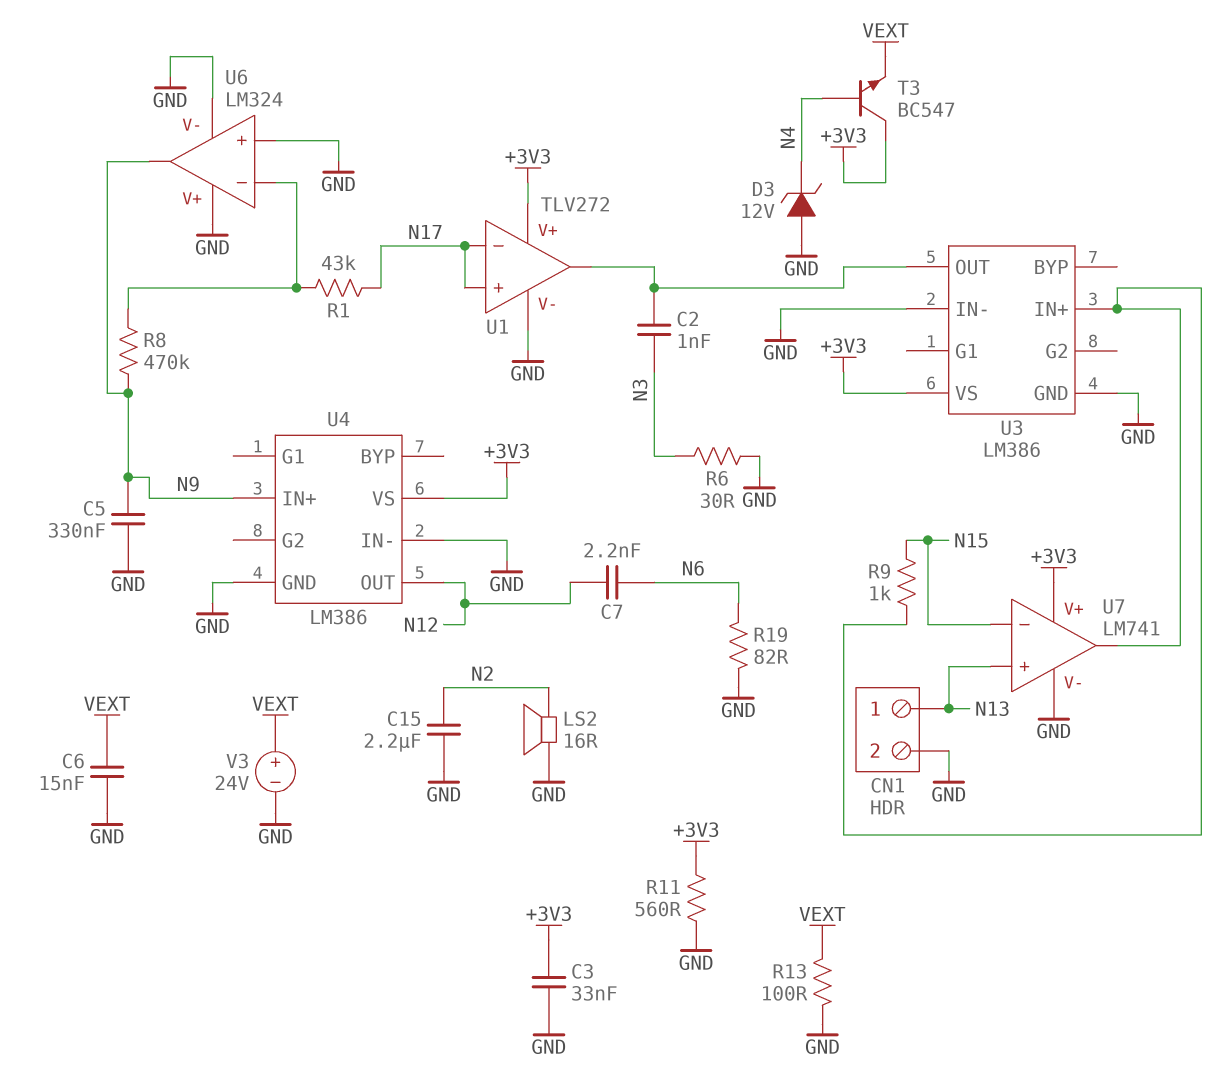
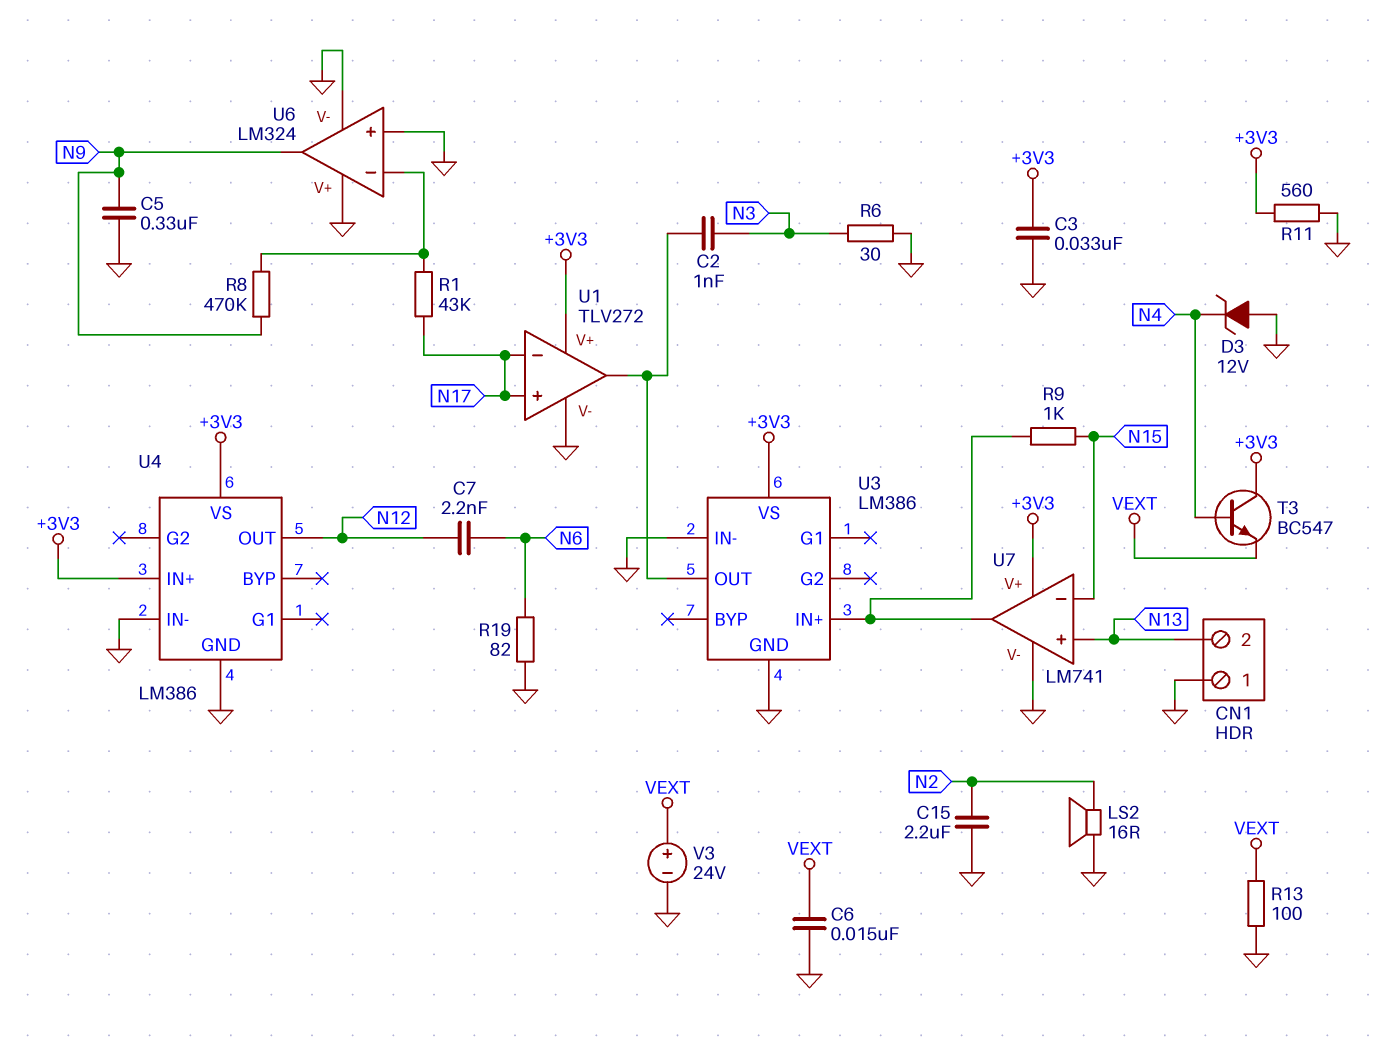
CN1 pin 1: N13 -> GND
CN1 pin 2: GND -> N13
U4 pin IN+: N9 -> +3V3

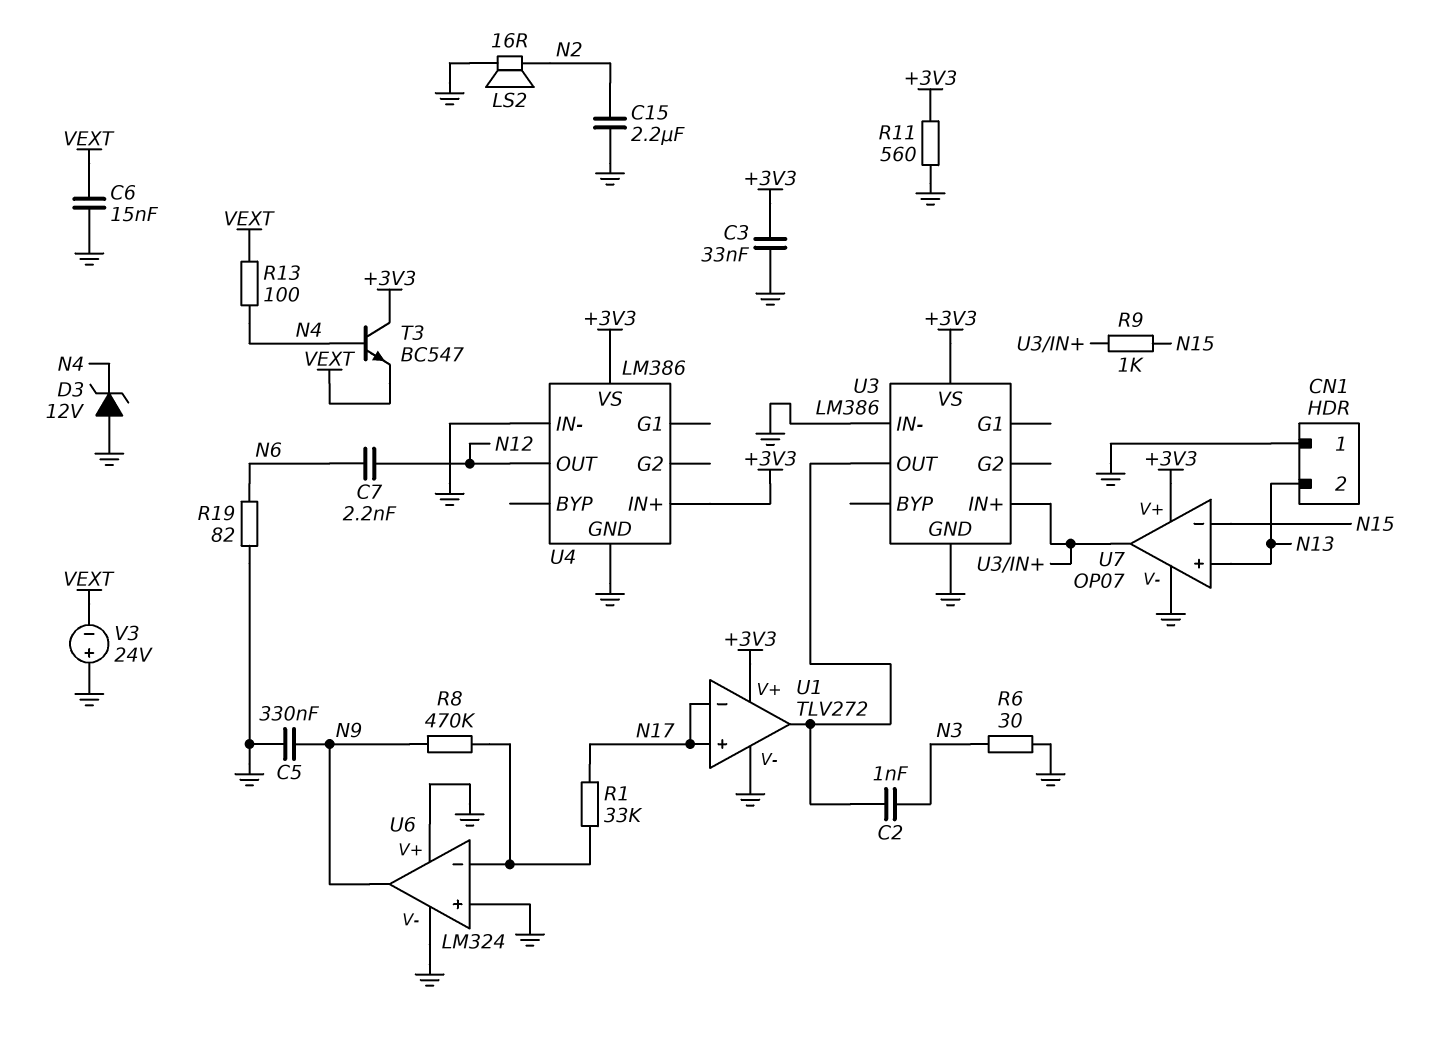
R1: 43k (N17, U6/in-) -> 33k (N17, U6/in-)
R13: 100 (GND, VEXT) -> 100 (N4, VEXT)
U7: LM741 -> OP07
V3: 24V (plus VEXT, minus GND) -> 24V (plus GND, minus VEXT)

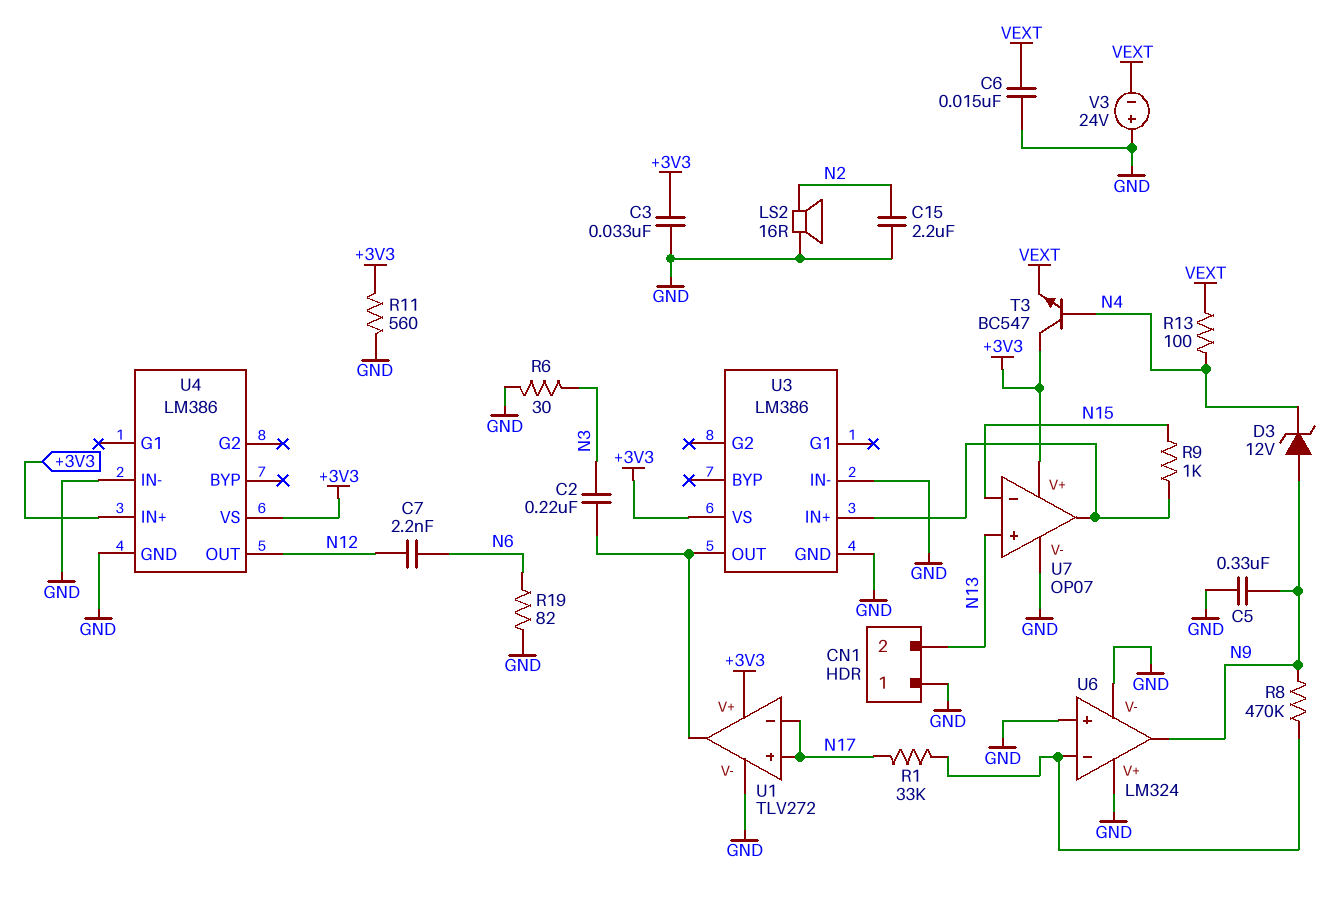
C2: 1nF (N3, U1/out) -> 220nF (N3, U1/out)
D3: zener 12V (A GND, K N4) -> zener 12V (A N9, K N4)

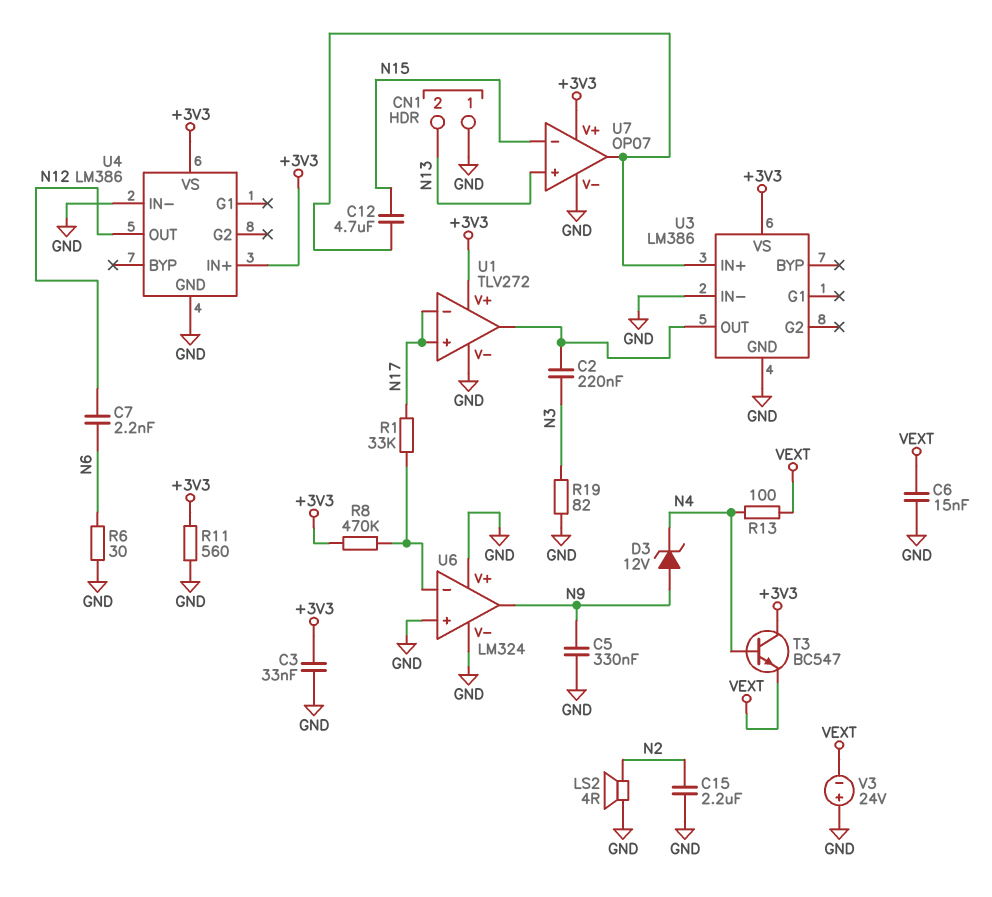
C12: none -> 4.7uF (N15, U3/IN+)
LS2: speaker 16R (GND, N2) -> speaker 4R (GND, N2)
R6: 30 (GND, N3) -> 30 (GND, N6)
R8: 470k (N9, U6/in-) -> 470k (+3V3, U6/in-)
R9: 1k (N15, U3/IN+) -> none
R19: 82 (GND, N6) -> 82 (GND, N3)

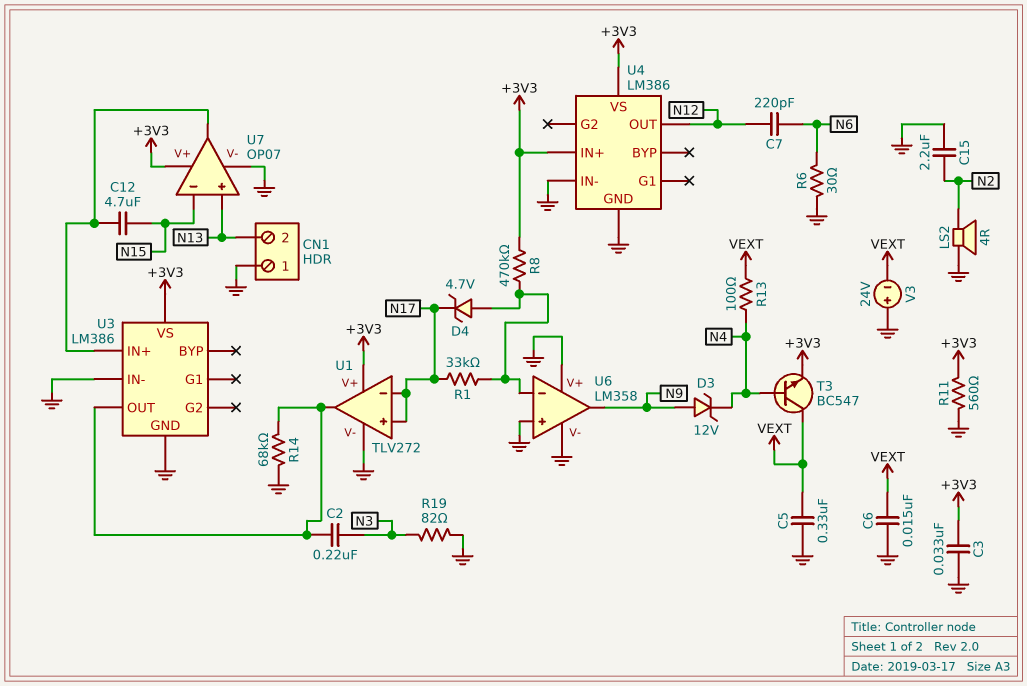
C5: 330nF (GND, N9) -> 330nF (GND, VEXT)
C7: 2.2nF (N6, N12) -> 220pF (N6, N12)
D4: none -> zener 4.7V (A U6/in-, K N17)
R14: none -> 68k (GND, U1/out)
T3: NPN BC547 (B N4, C +3V3, E VEXT) -> NPN BC547 (B N4, C VEXT, E +3V3)
U6: LM324 -> LM358

